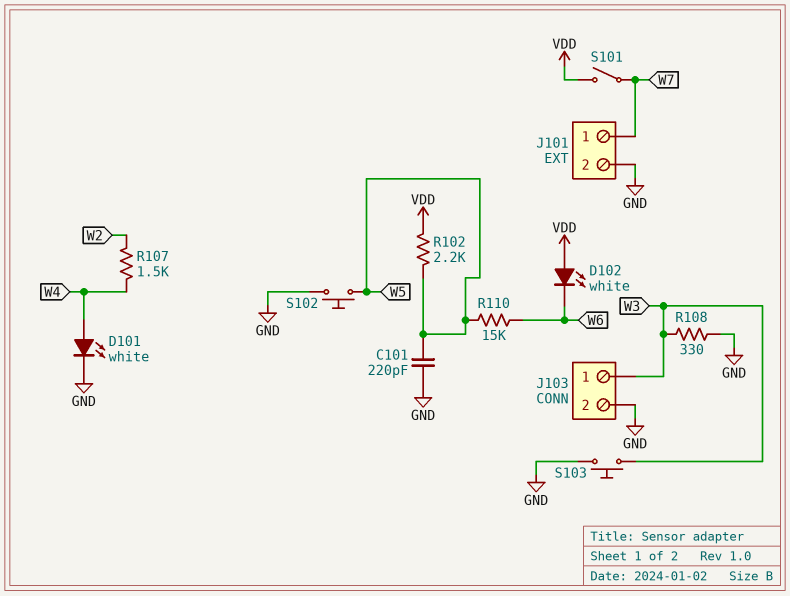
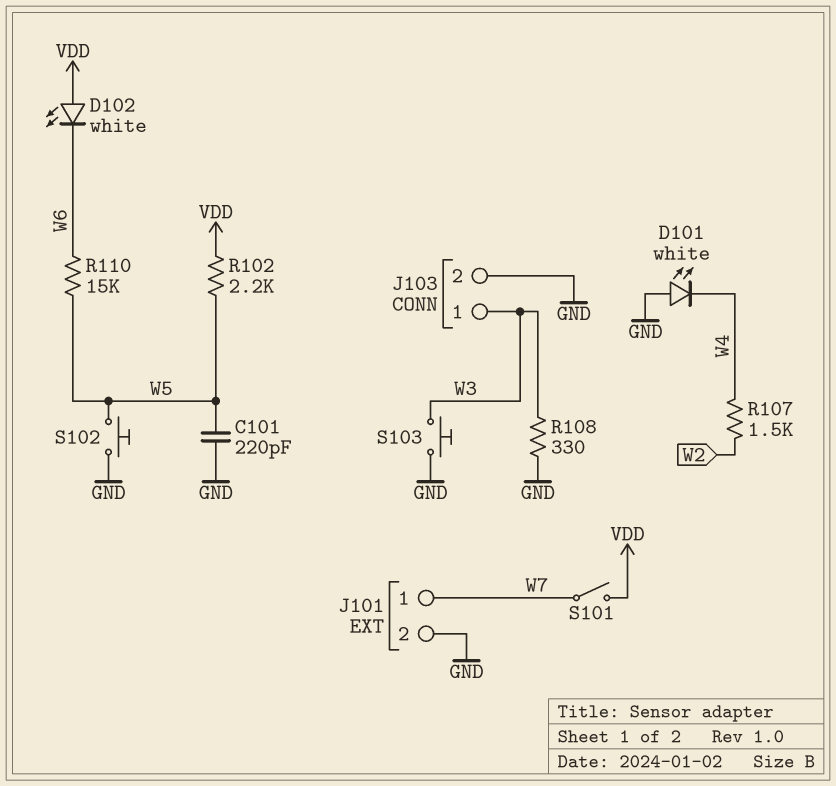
D101: LED white (A W4, K GND) -> LED white (A GND, K W4)

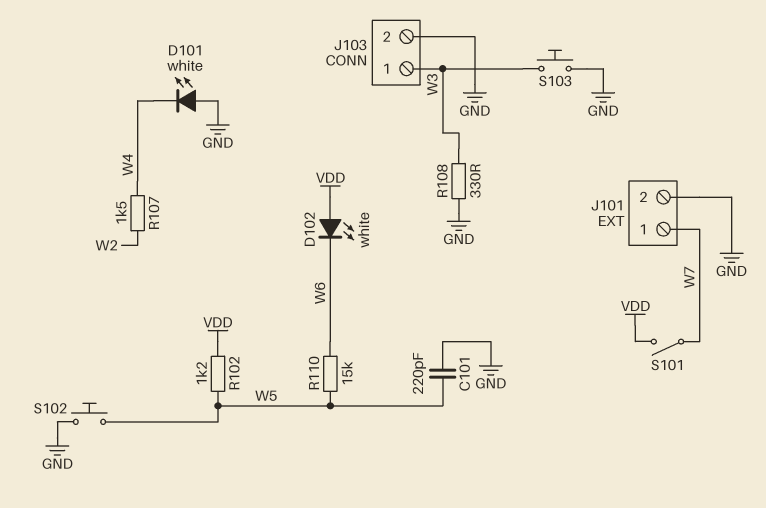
R102: 2.2k (VDD, W5) -> 1.2k (VDD, W5)

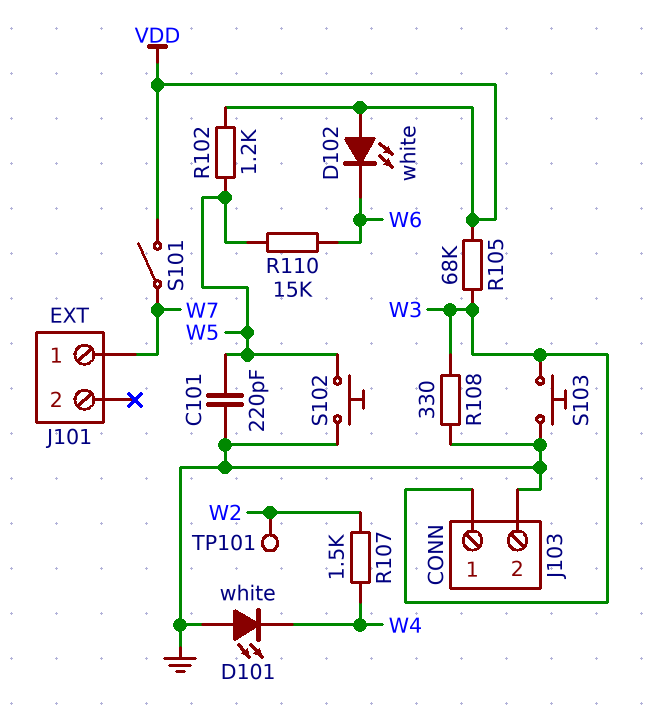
J101 pin 2: GND -> none
R105: none -> 68k (VDD, W3)
TP101: none -> test point (W2)

